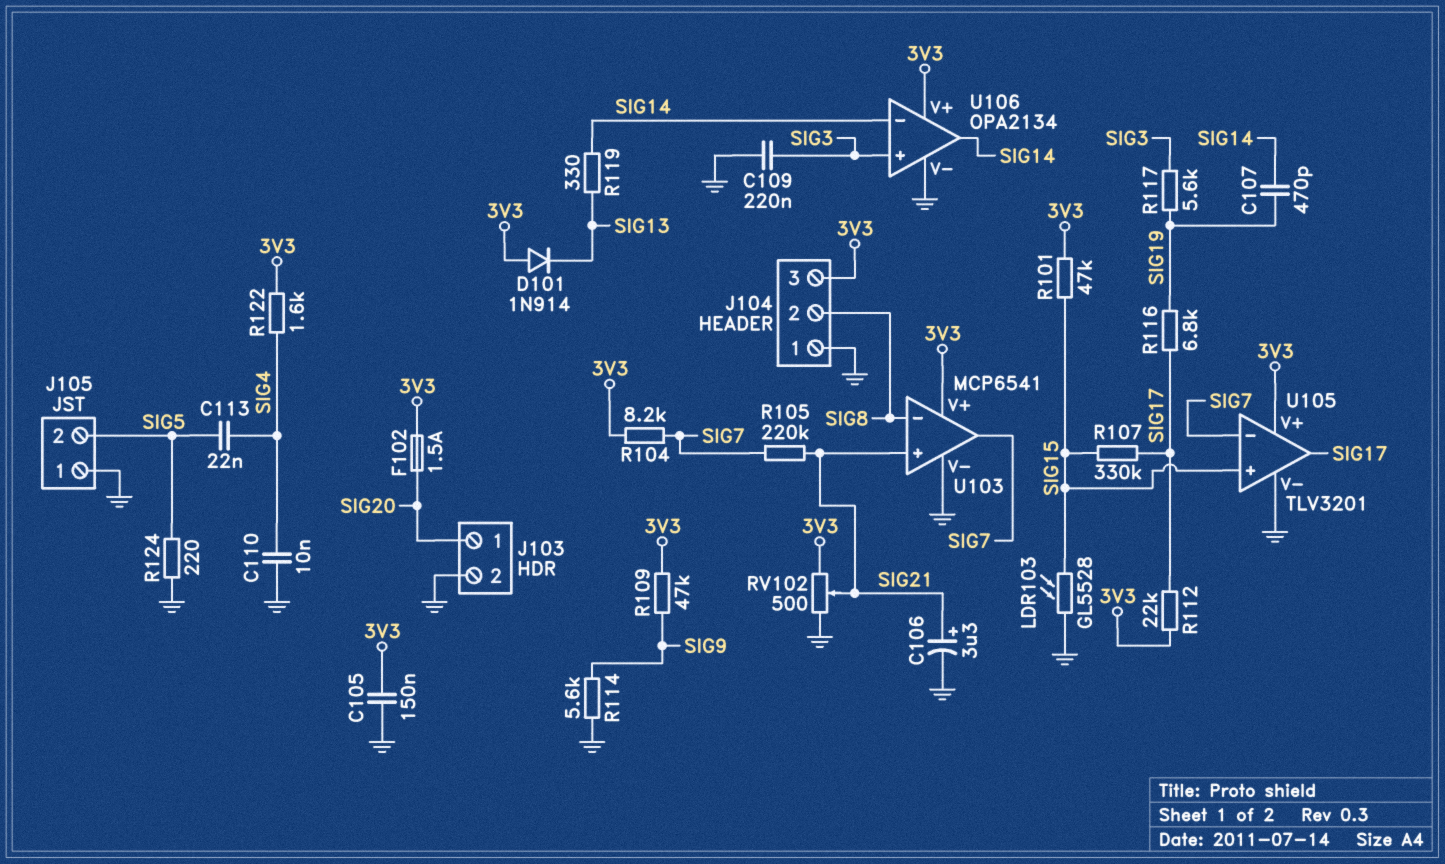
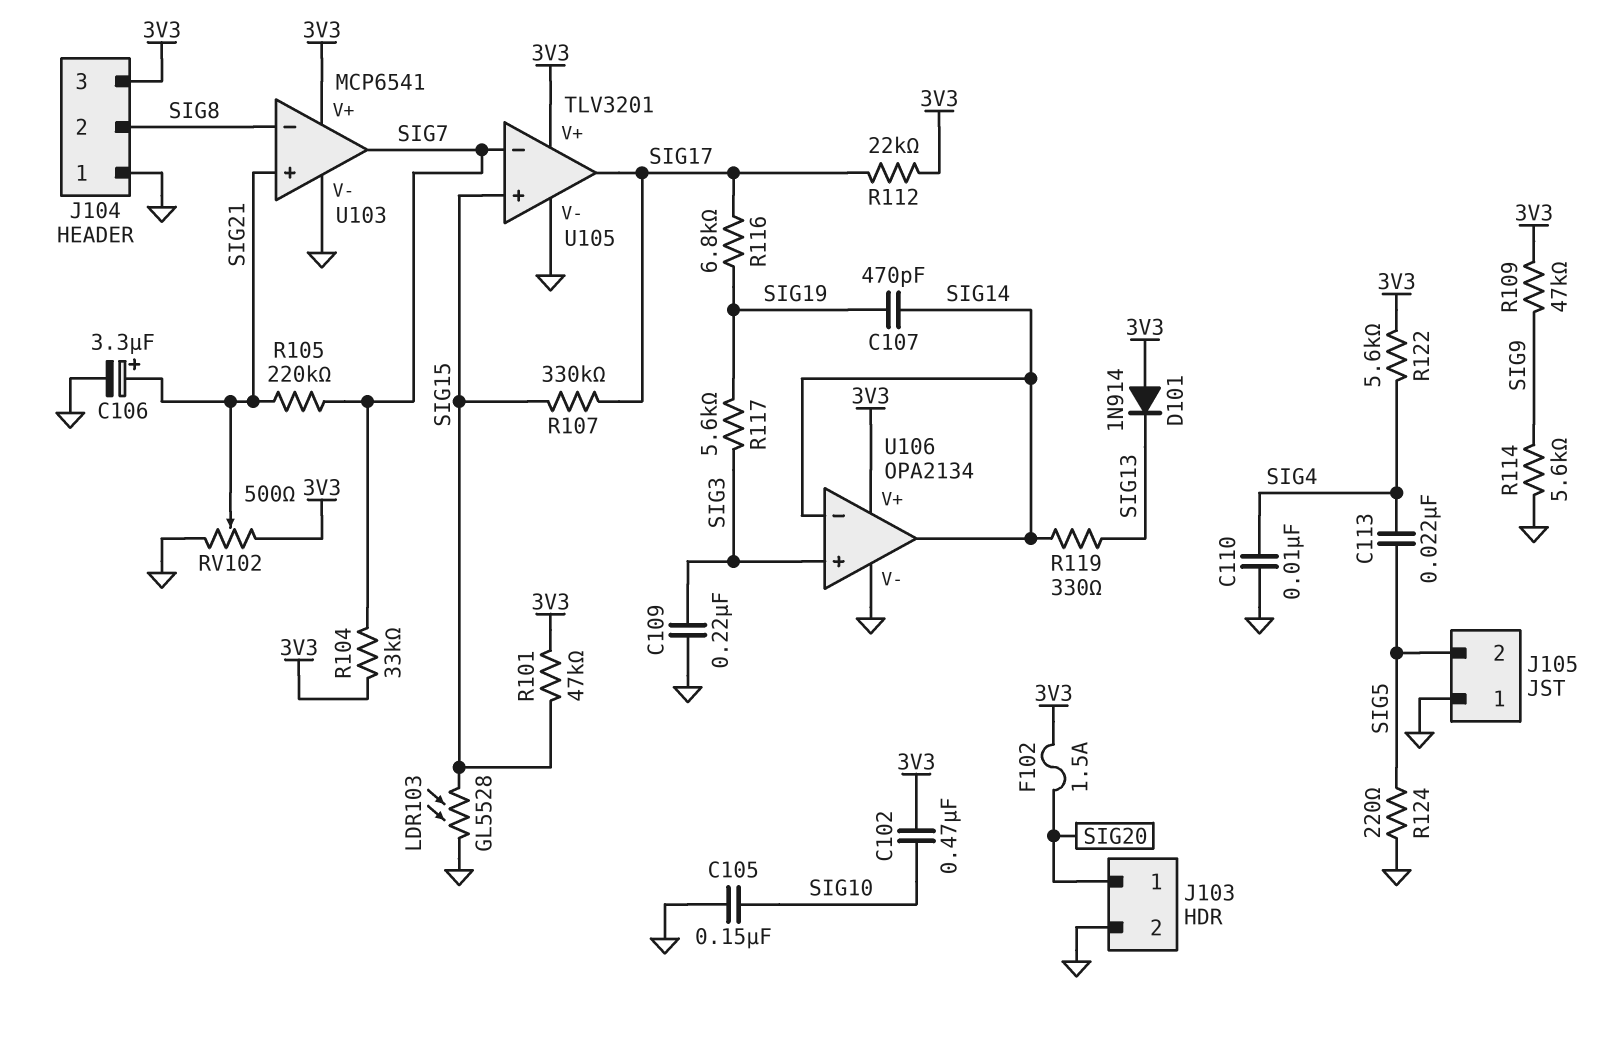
C102: none -> 470nF (3V3, SIG10)
C105: 150nF (3V3, GND) -> 150nF (GND, SIG10)
R104: 8.2k (3V3, SIG7) -> 33k (3V3, SIG7)
R122: 1.6k (3V3, SIG4) -> 5.6k (3V3, SIG4)

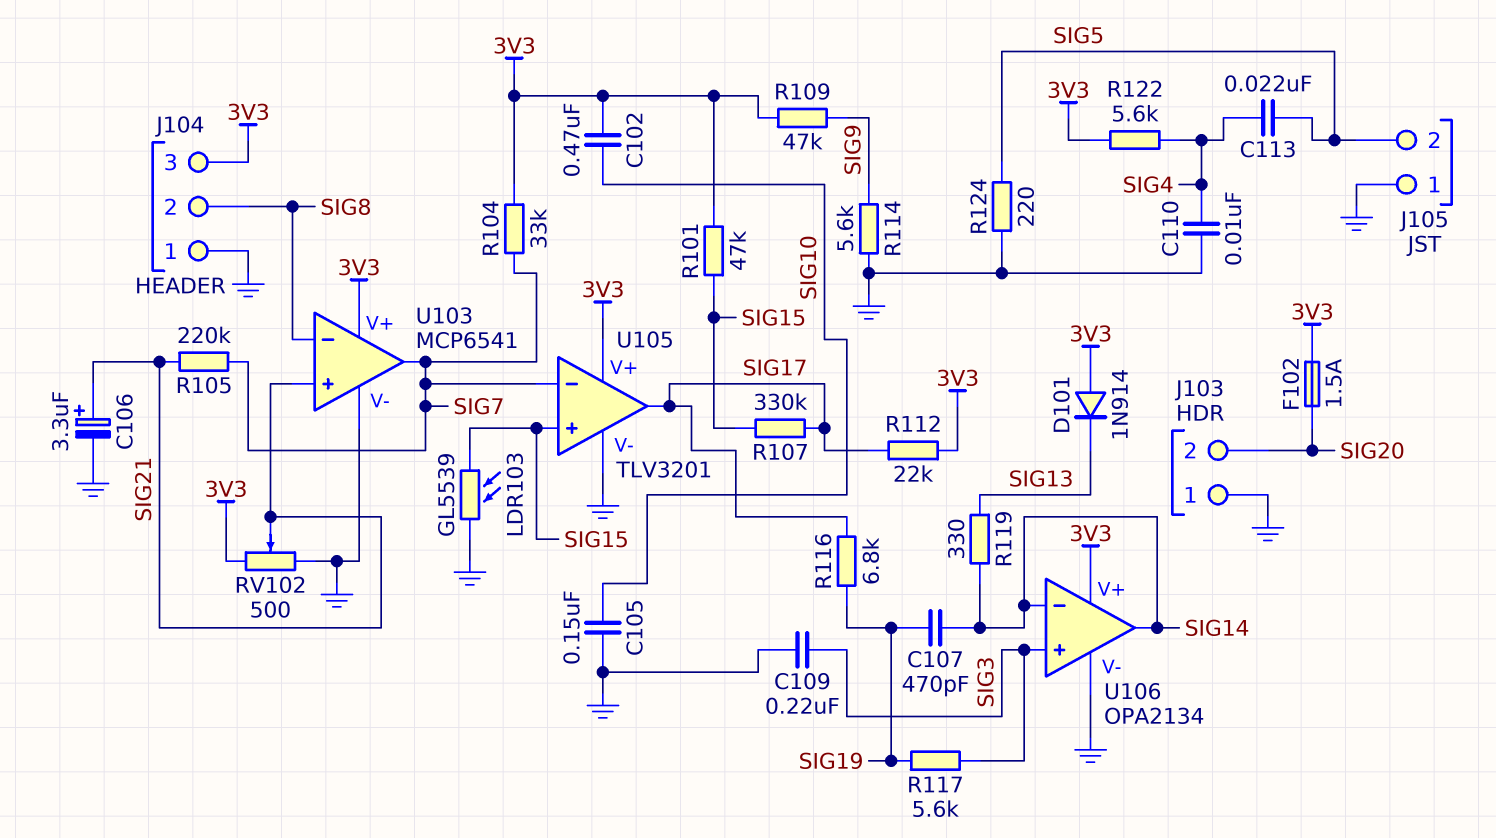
J103 pin 1: SIG20 -> GND
J103 pin 2: GND -> SIG20
LDR103: GL5528 (GND, SIG15) -> GL5539 (GND, SIG15)

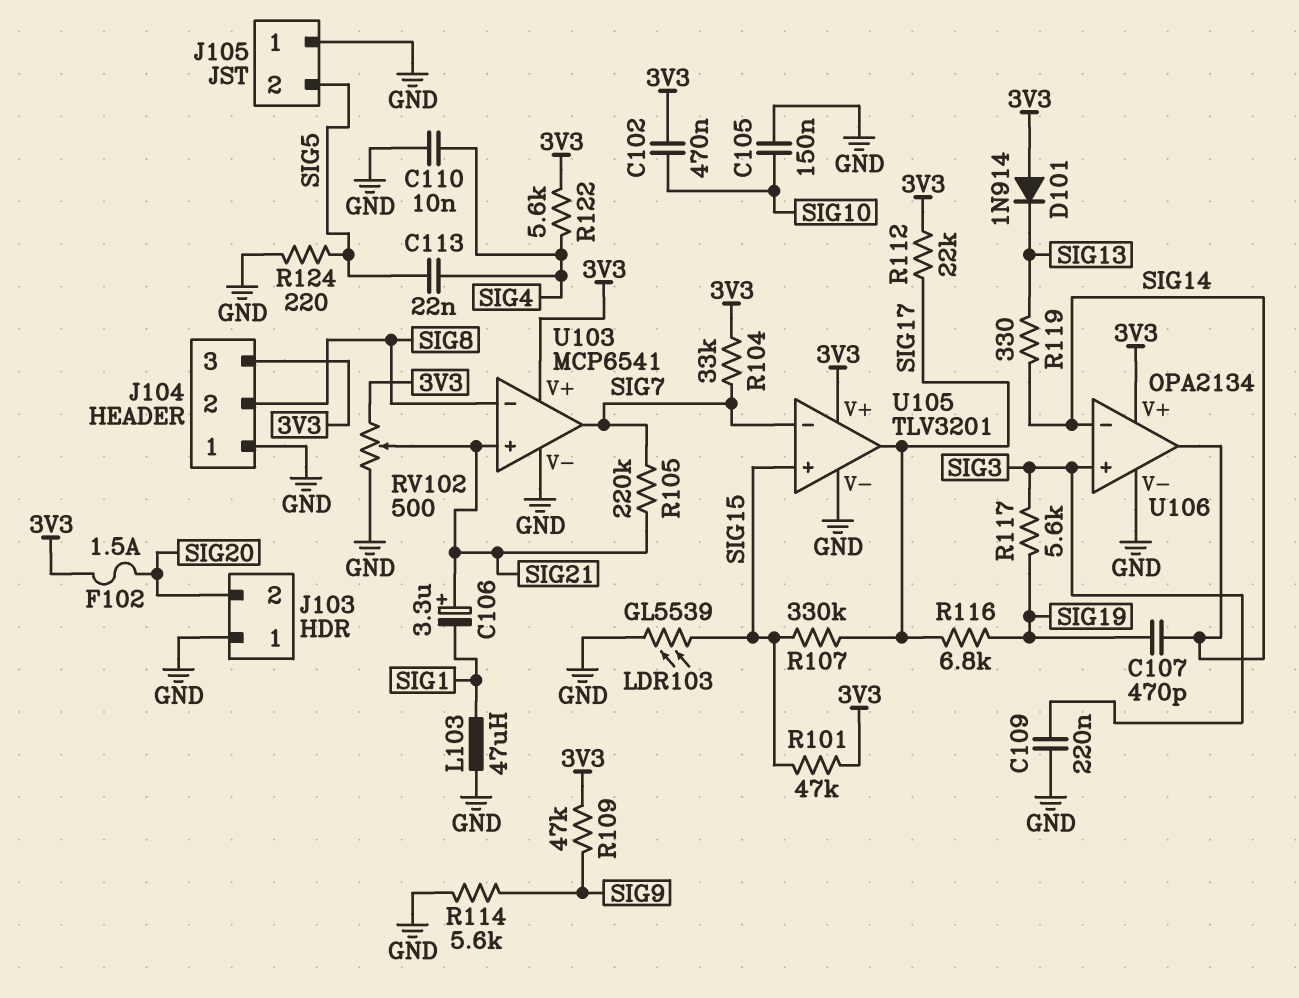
C106: 3.3uF (plus SIG21, minus GND) -> 3.3uF (plus SIG21, minus SIG1)
L103: none -> 47uH (GND, SIG1)

